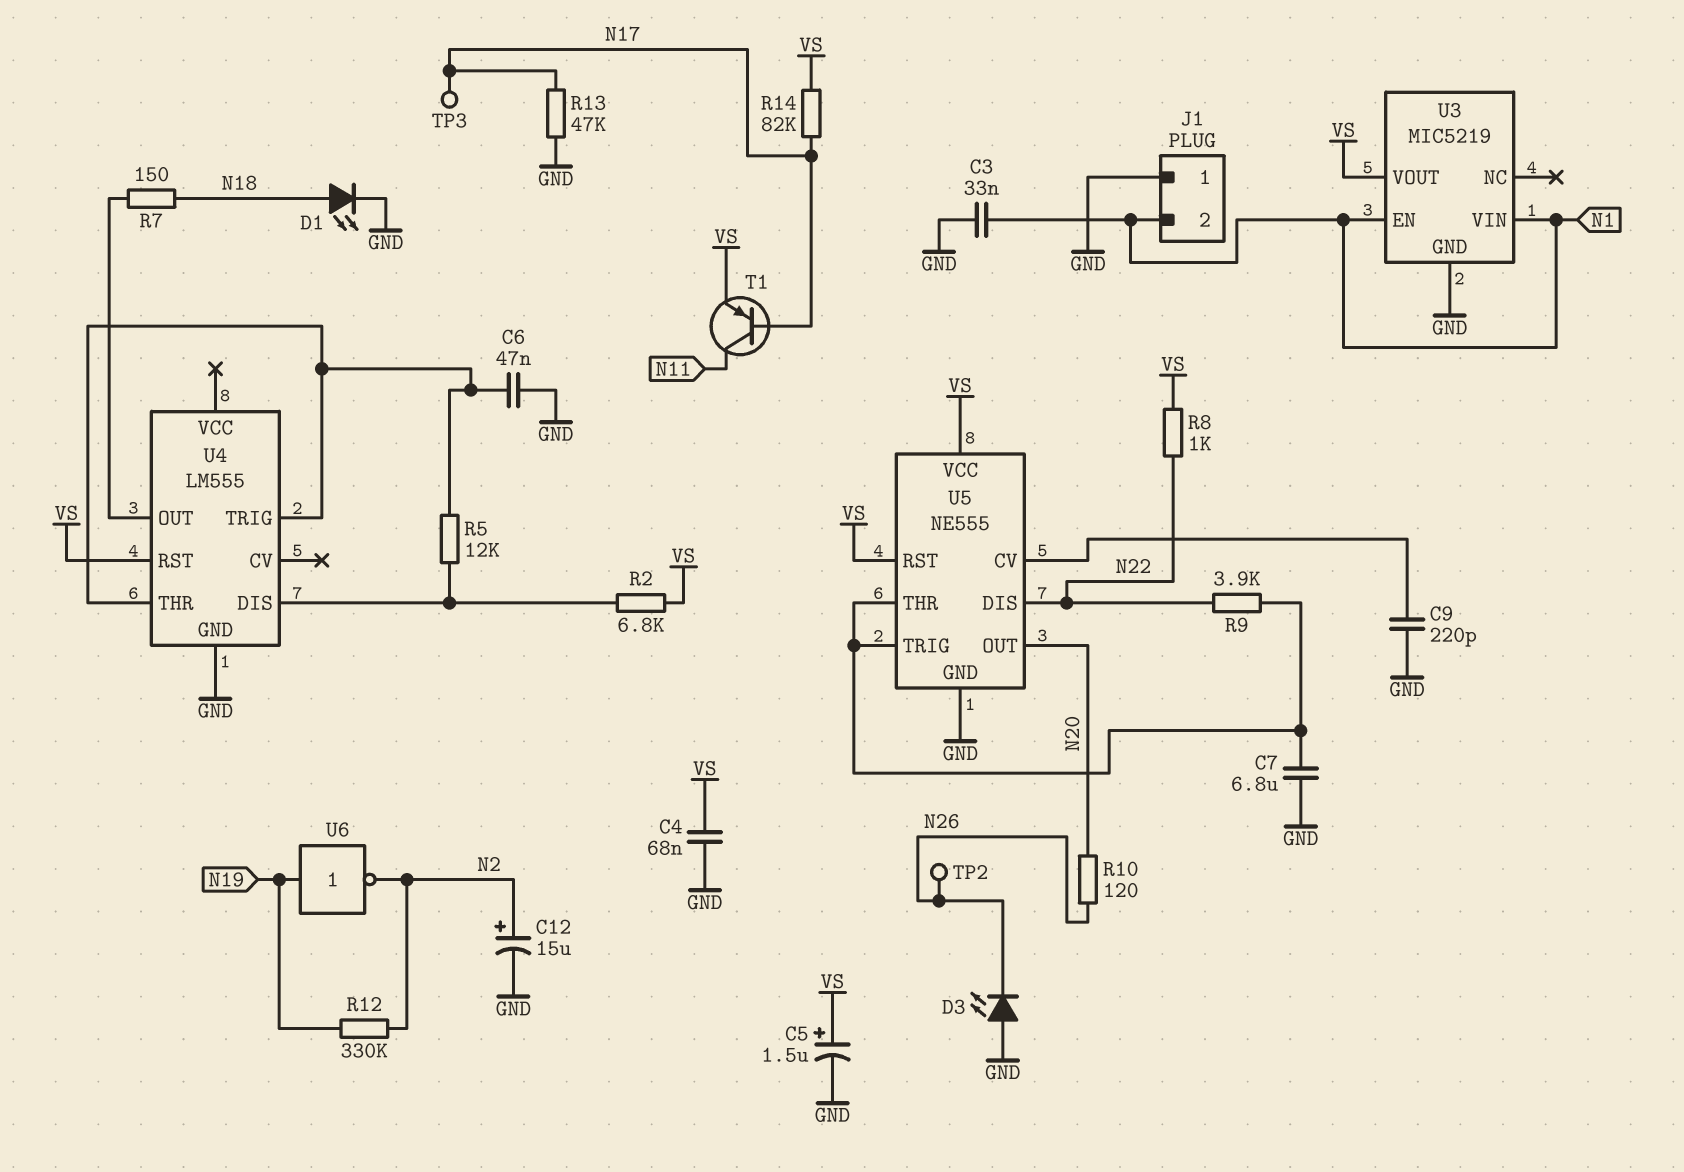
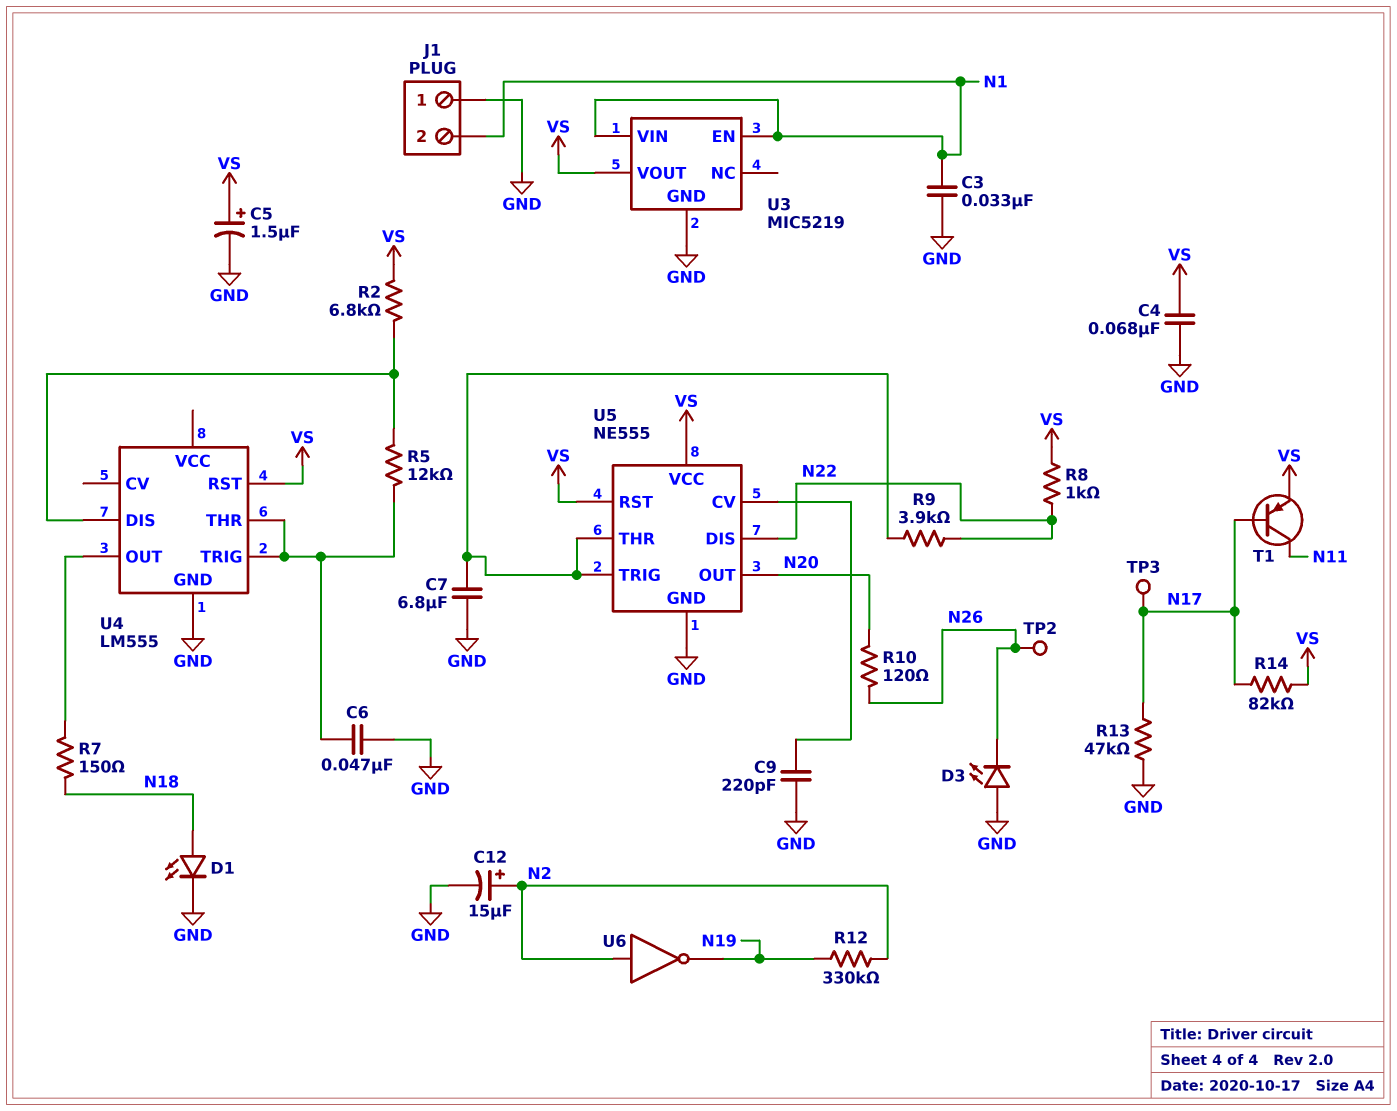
U6: NOT (in N19, out N2) -> NOT (in N2, out N19)

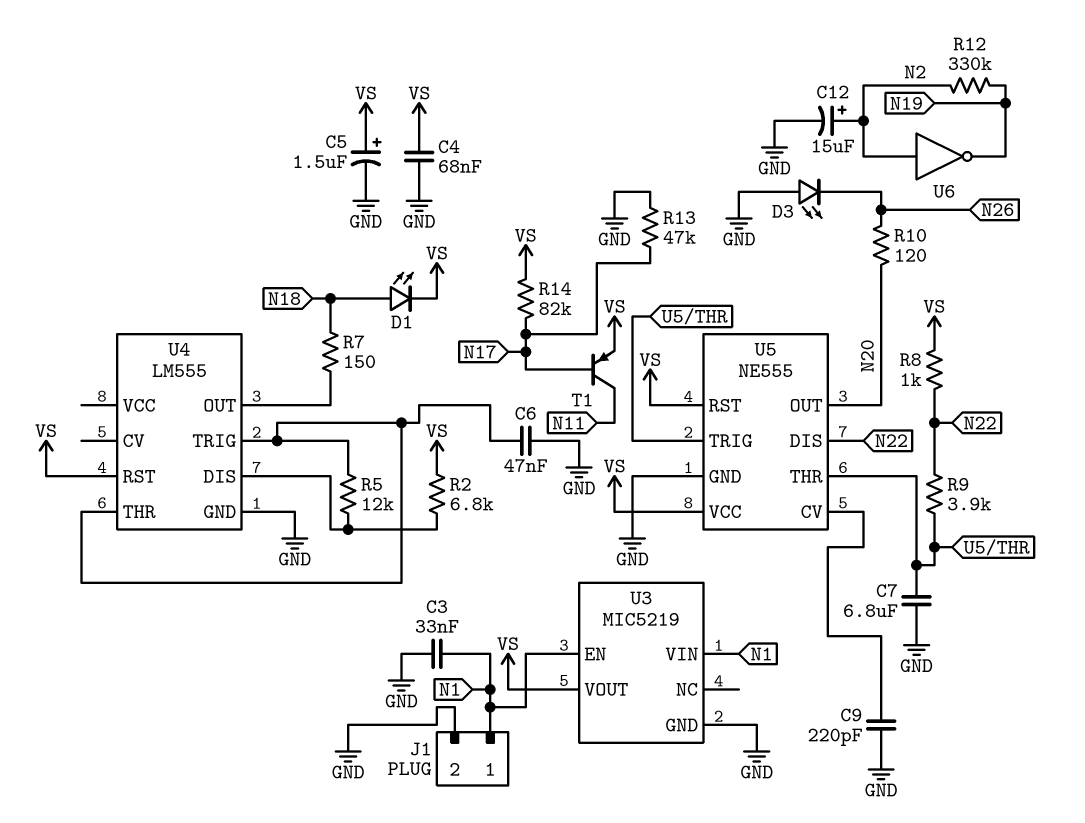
D1: LED (A N18, K GND) -> LED (A N18, K VS)
J1 pin 1: GND -> N1
J1 pin 2: N1 -> GND
TP2: test point (N26) -> none
TP3: test point (N17) -> none

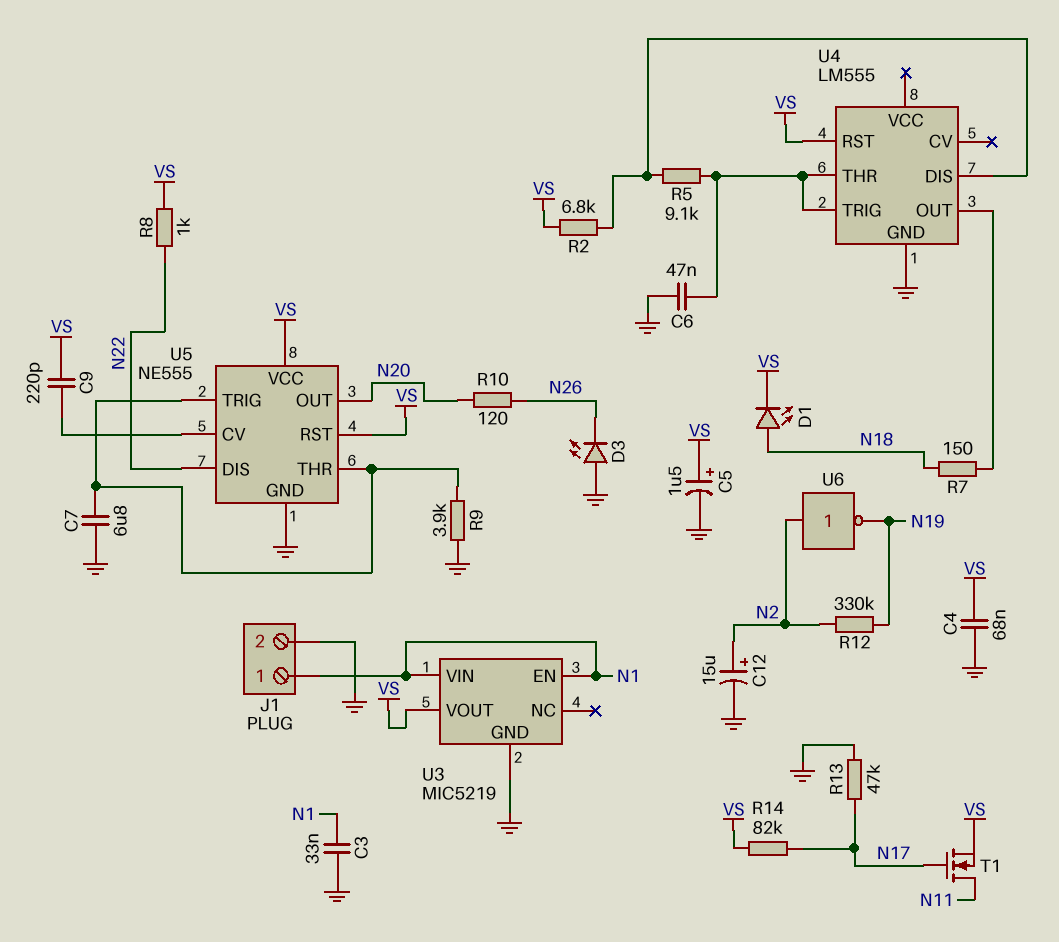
C9: 220pF (GND, U5/CV) -> 220pF (U5/CV, VS)
R5: 12k (U4/DIS, U4/THR) -> 9.1k (U4/DIS, U4/THR)
R9: 3.9k (N22, U5/THR) -> 3.9k (GND, U5/THR)
T1: PNP (B N17, C N11, E VS) -> NMOS (G N17, D N11, S VS)

